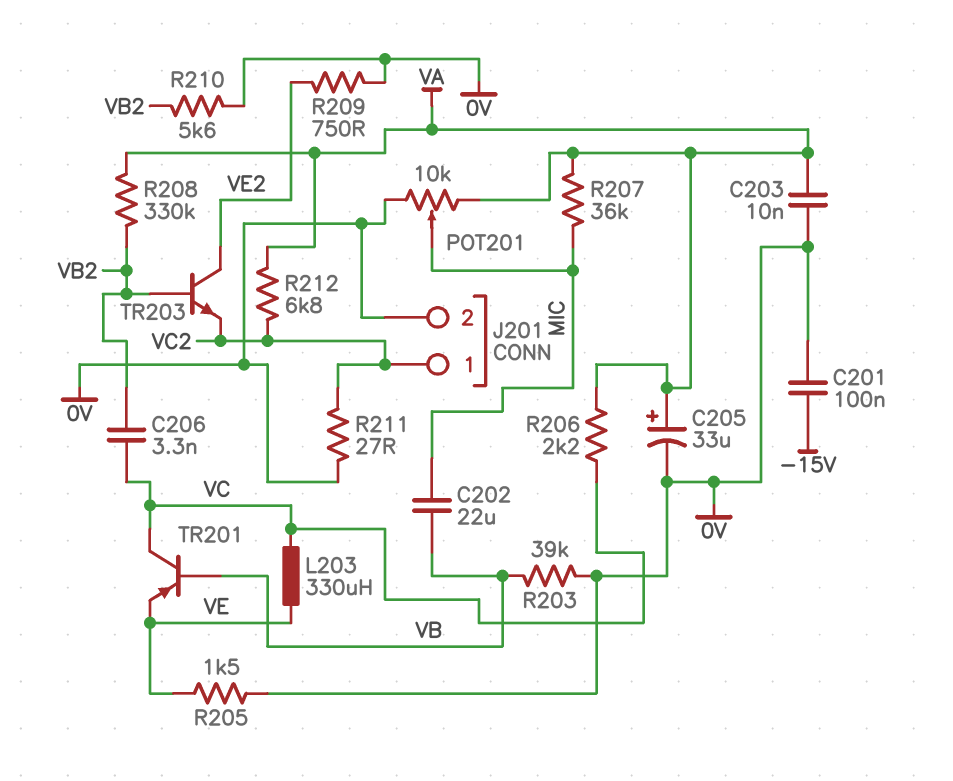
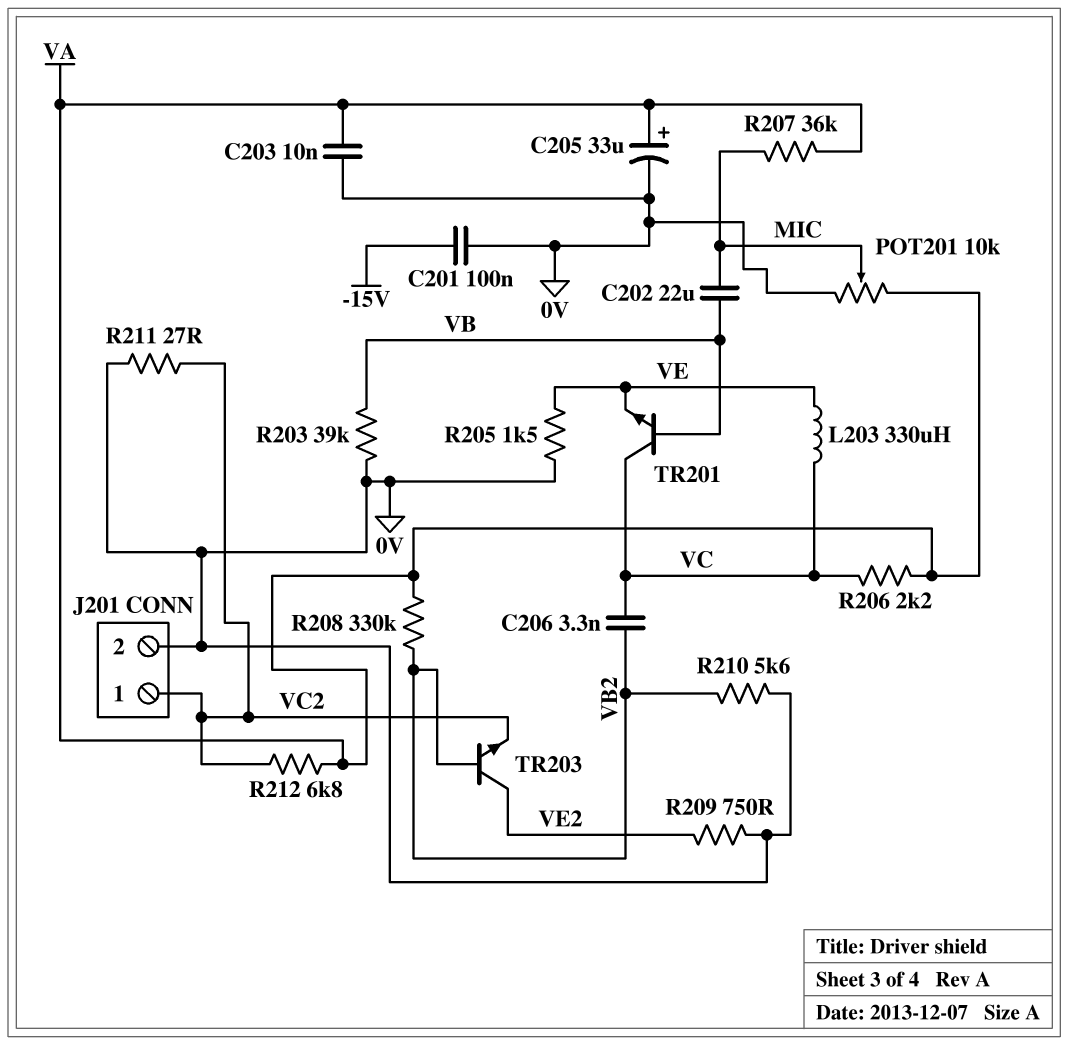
TR201: PNP (B VB, C VC, E VE) -> NPN (B VB, C VC, E VE)

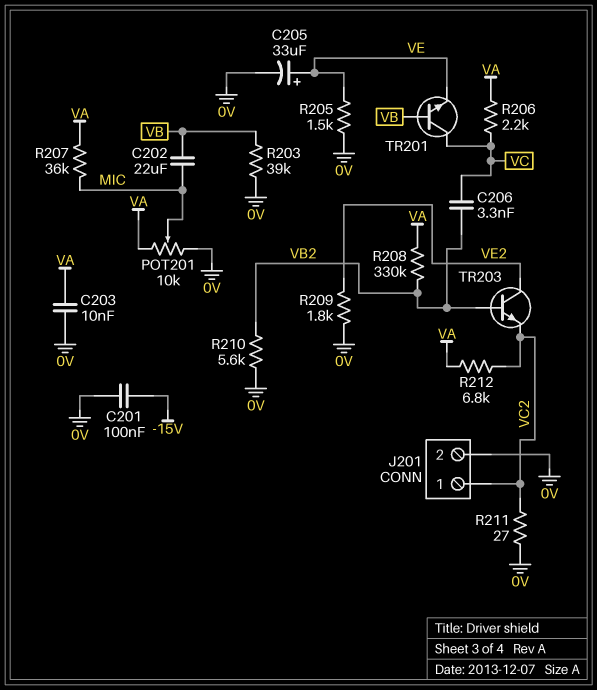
C205: 33uF (plus VA, minus 0V) -> 33uF (plus VE, minus 0V)
L203: 330uH (VC, VE) -> none
R209: 750 (0V, VE2) -> 1.8k (0V, VE2)

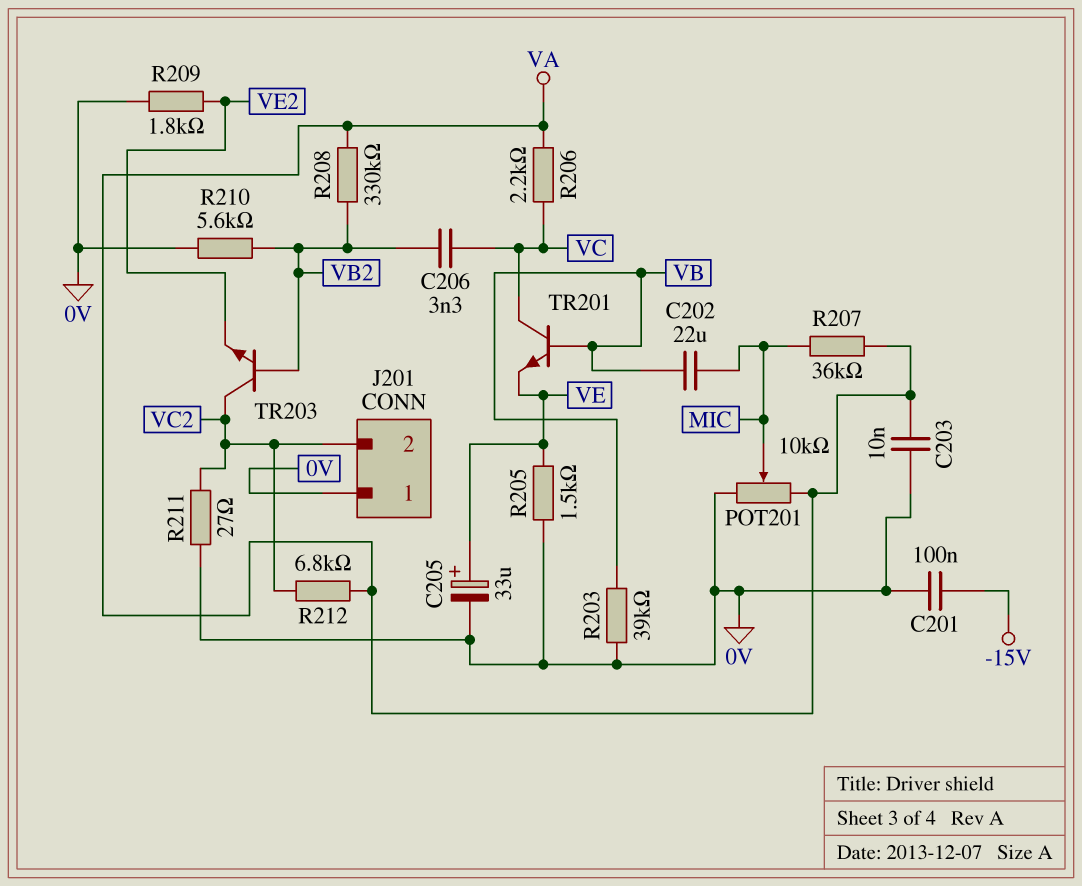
J201 pin 1: VC2 -> 0V
J201 pin 2: 0V -> VC2
TR203: NPN (B VB2, C VE2, E VC2) -> NPN (B VB2, C VC2, E VE2)

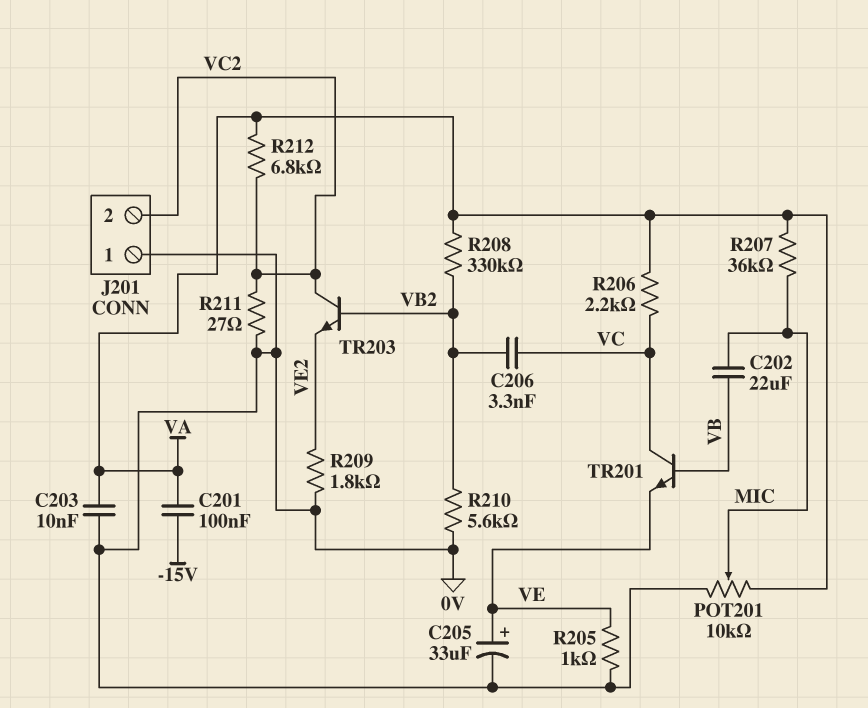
C201: 100nF (-15V, 0V) -> 100nF (-15V, VA)
R203: 39k (0V, VB) -> none
R205: 1.5k (0V, VE) -> 1k (0V, VE)

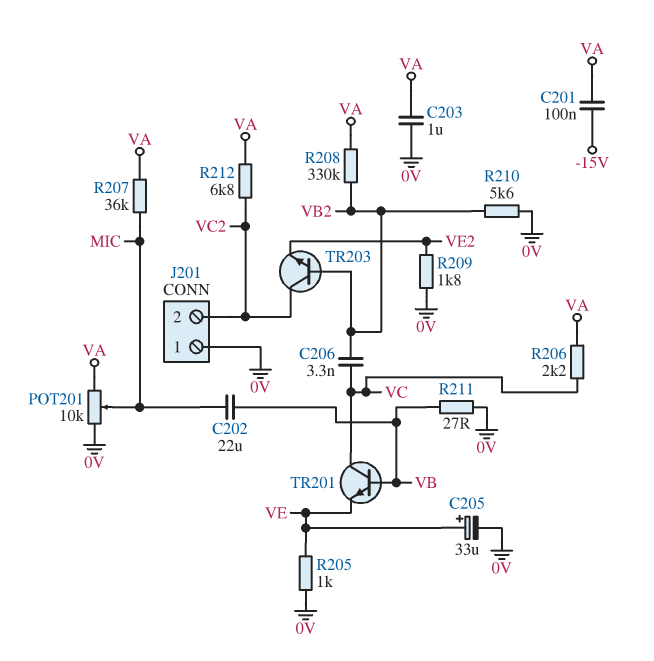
C203: 10nF (0V, VA) -> 1uF (0V, VA)
R211: 27 (0V, VC2) -> 27 (0V, VB)

